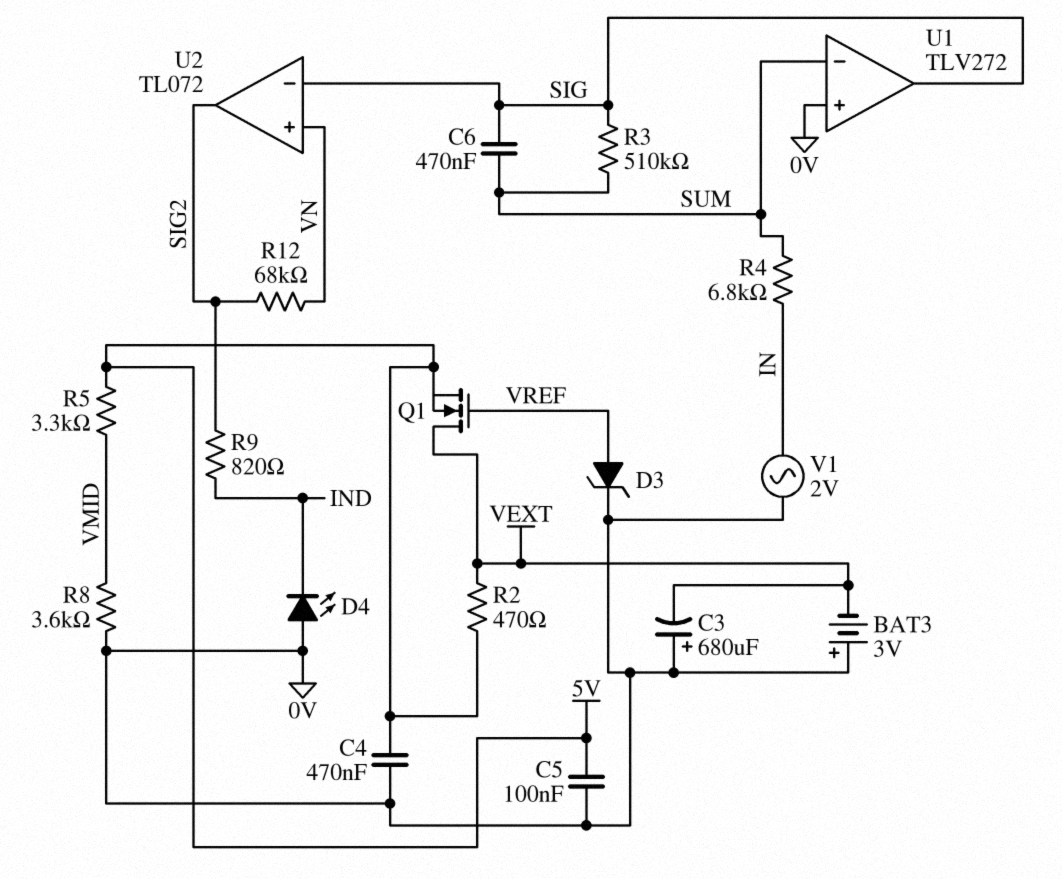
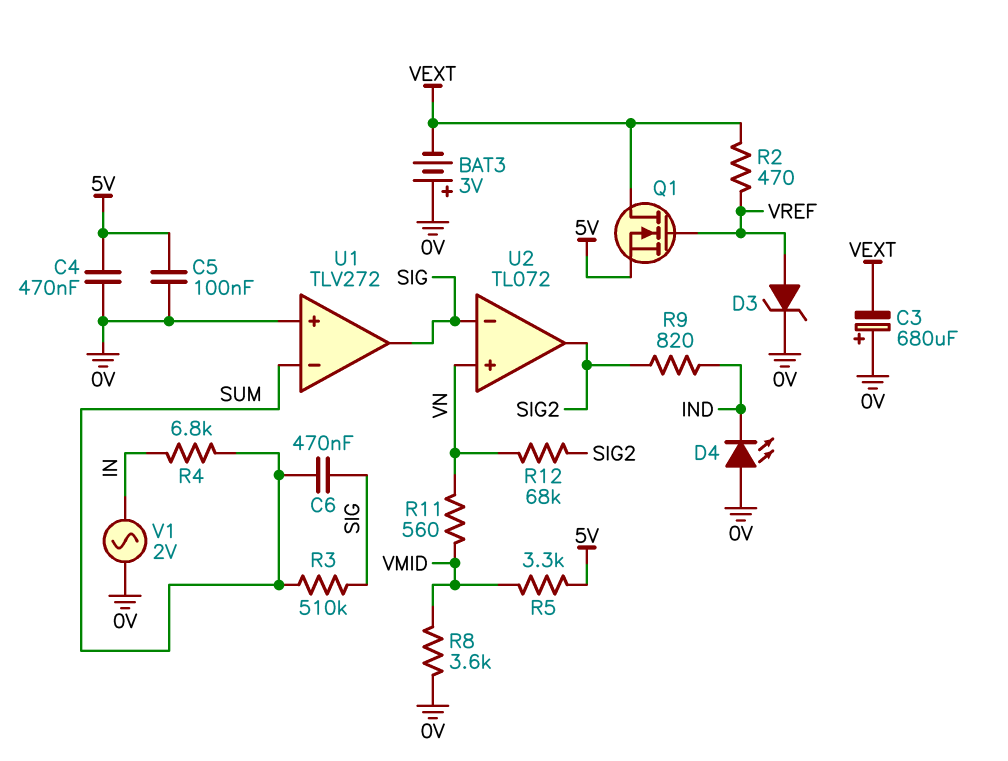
R2: 470 (5V, VEXT) -> 470 (VEXT, VREF)
R11: none -> 560 (VMID, VN)

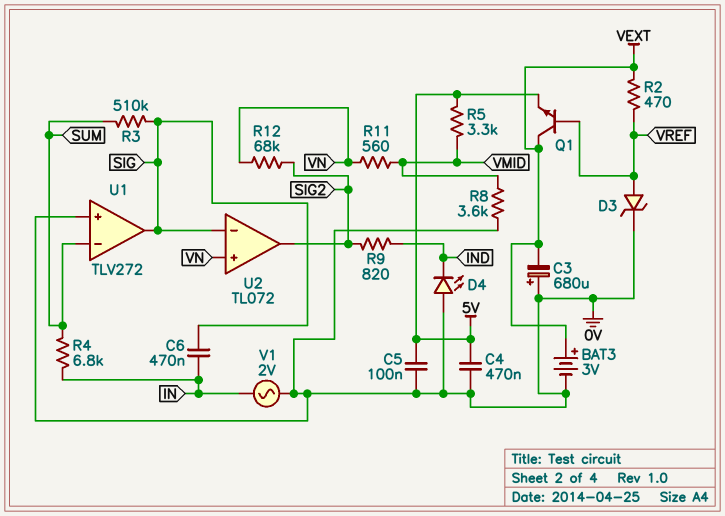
BAT3: 3V (plus 0V, minus VEXT) -> 3V (plus VEXT, minus 0V)
C6: 470nF (SIG, SUM) -> 470nF (IN, SIG)
Q1: NMOS (G VREF, D VEXT, S 5V) -> NPN (B VREF, C VEXT, E 5V)

